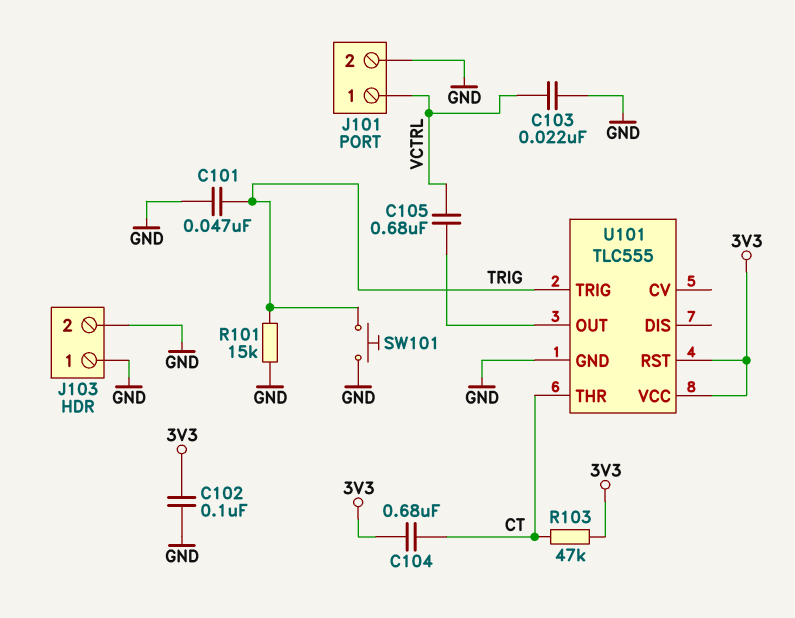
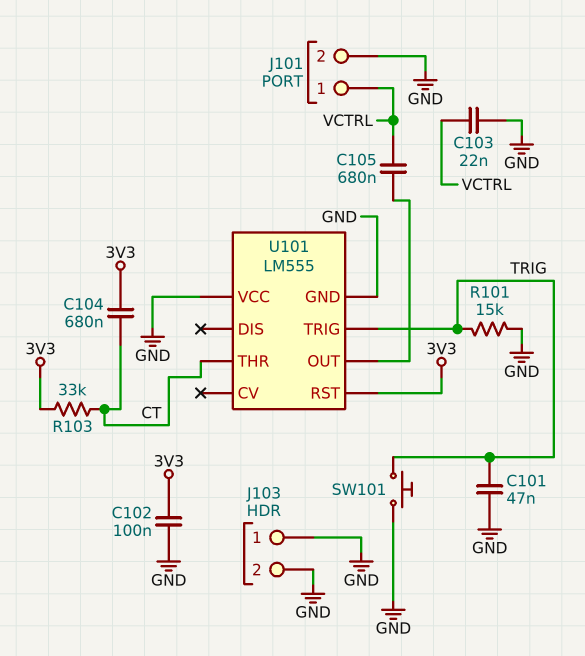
R103: 47k (3V3, CT) -> 33k (3V3, CT)
U101: TLC555 -> LM555
U101 pin VCC: 3V3 -> GND

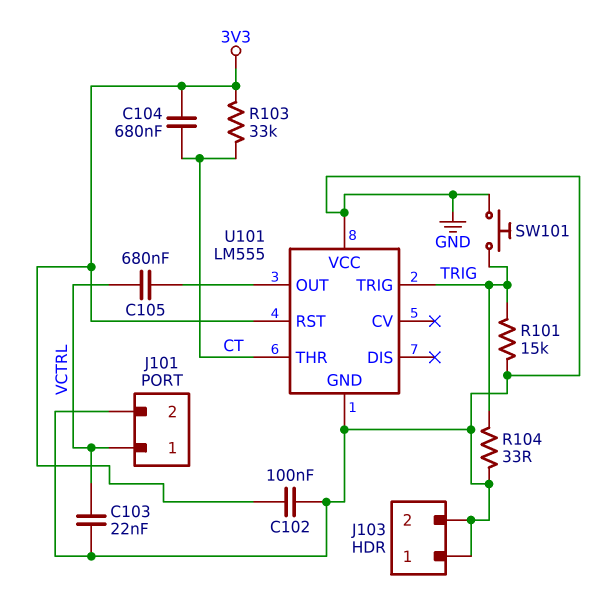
C101: 47nF (GND, TRIG) -> none
R104: none -> 33 (GND, TRIG)

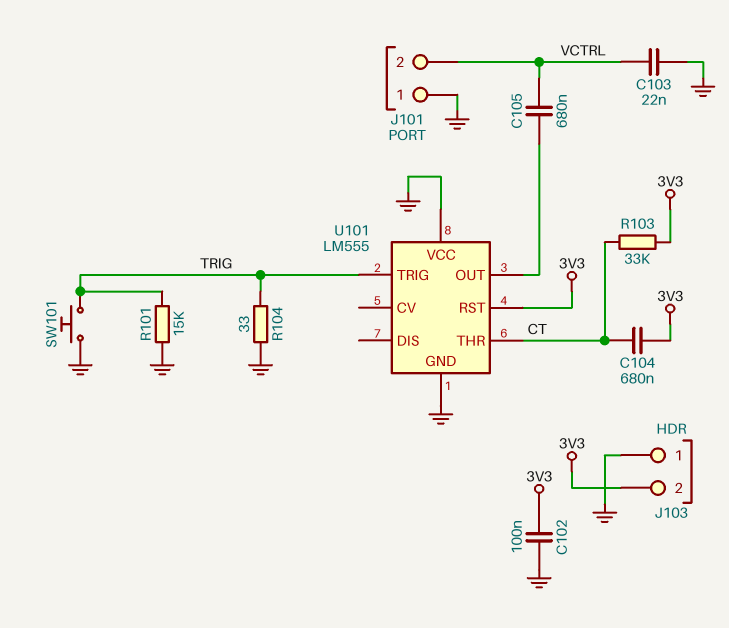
J101 pin 1: VCTRL -> GND
J101 pin 2: GND -> VCTRL
J103 pin 2: GND -> 3V3

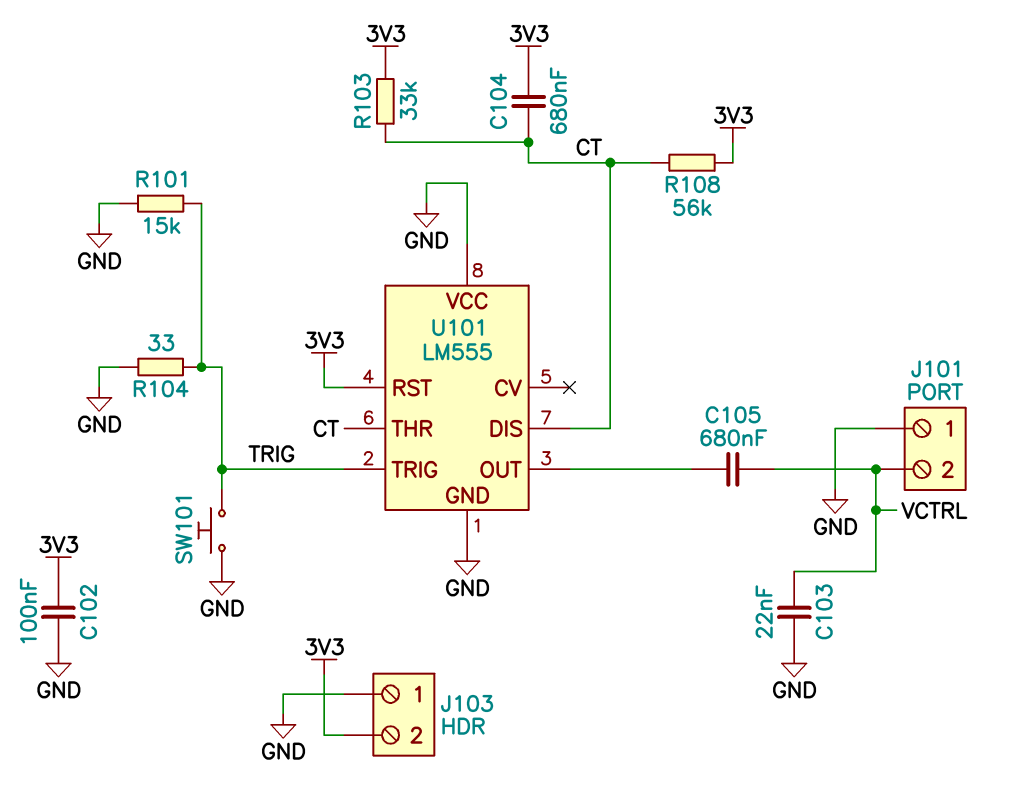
R108: none -> 56k (3V3, CT)
U101 pin DIS: none -> CT

